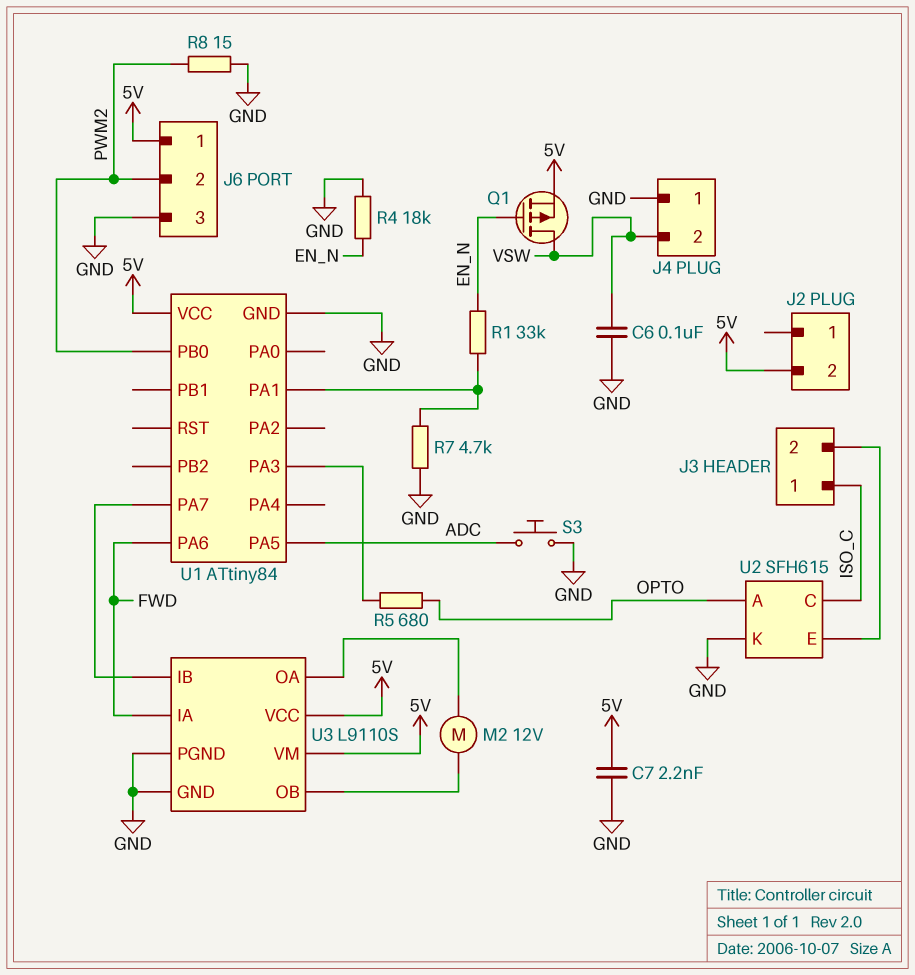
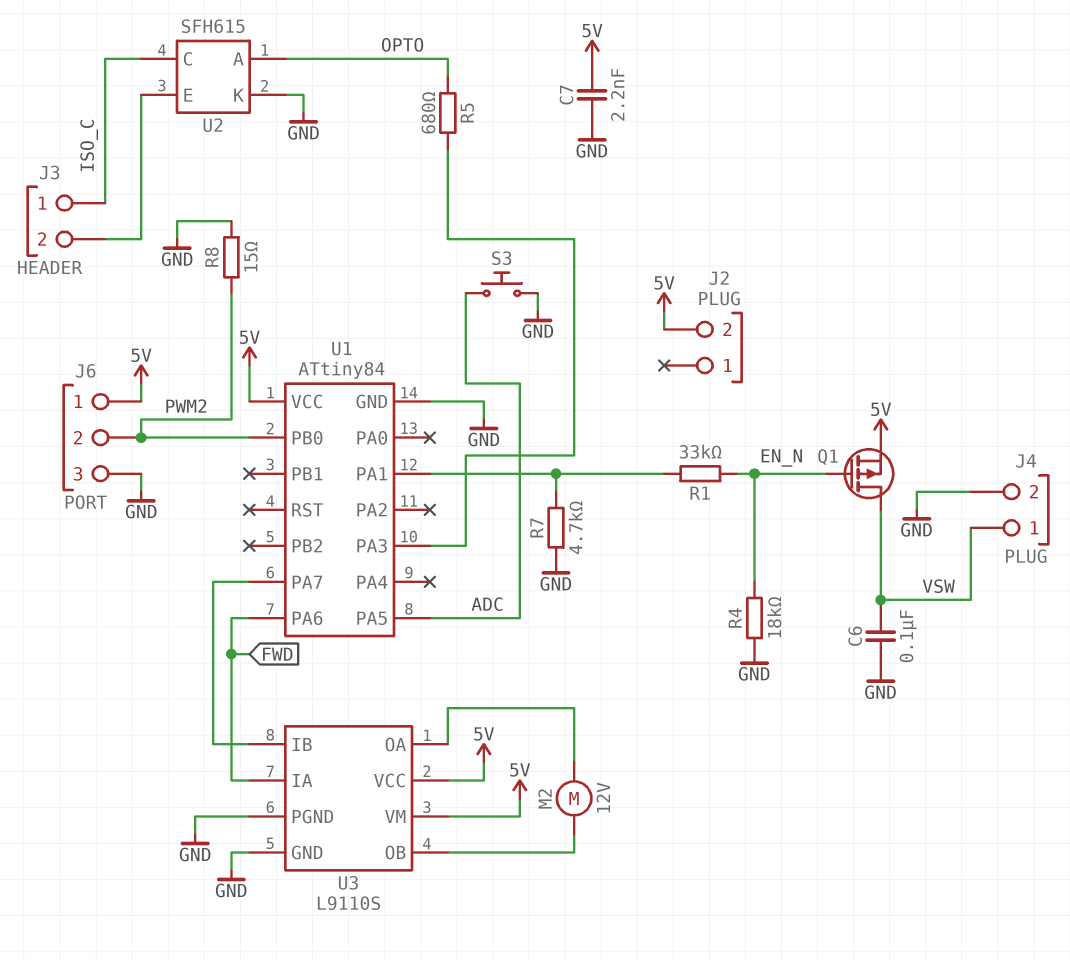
J4 pin 1: GND -> VSW
J4 pin 2: VSW -> GND

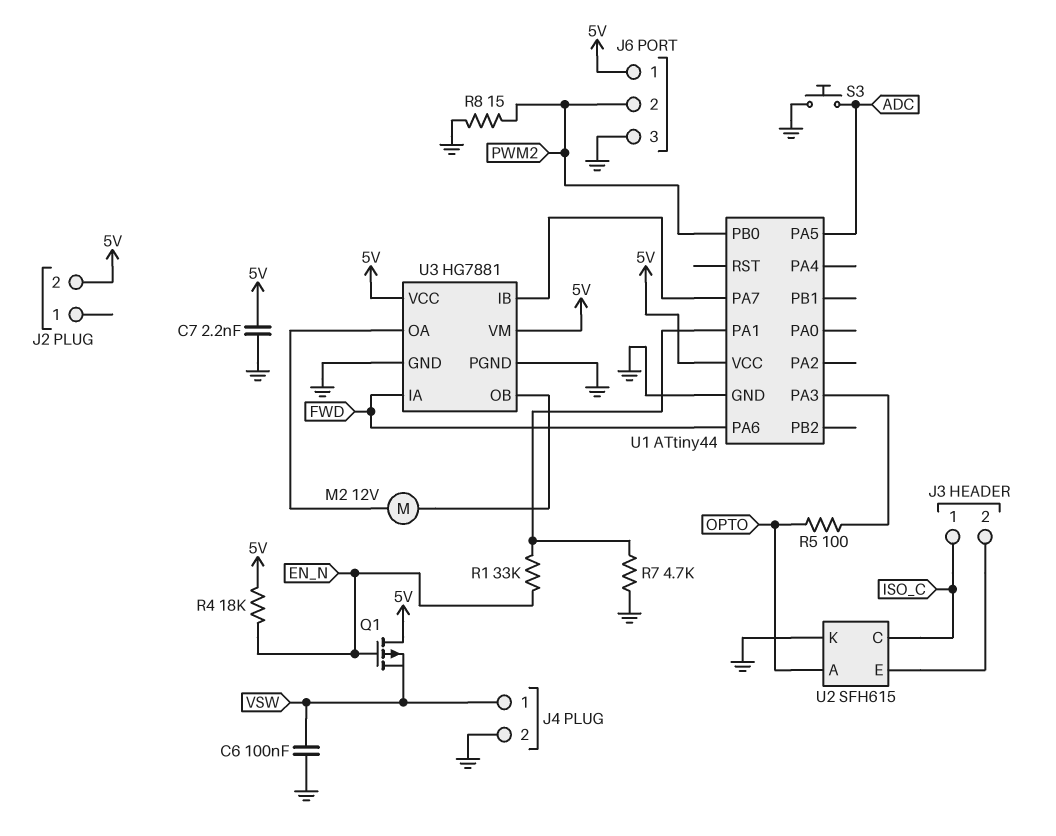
Q1: PMOS (G EN_N, D VSW, S 5V) -> PMOS (G EN_N, D 5V, S VSW)
R4: 18k (EN_N, GND) -> 18k (5V, EN_N)
R5: 680 (OPTO, U1/PA3) -> 100 (OPTO, U1/PA3)
U1: ATtiny84 -> ATtiny44
U3: L9110S -> HG7881

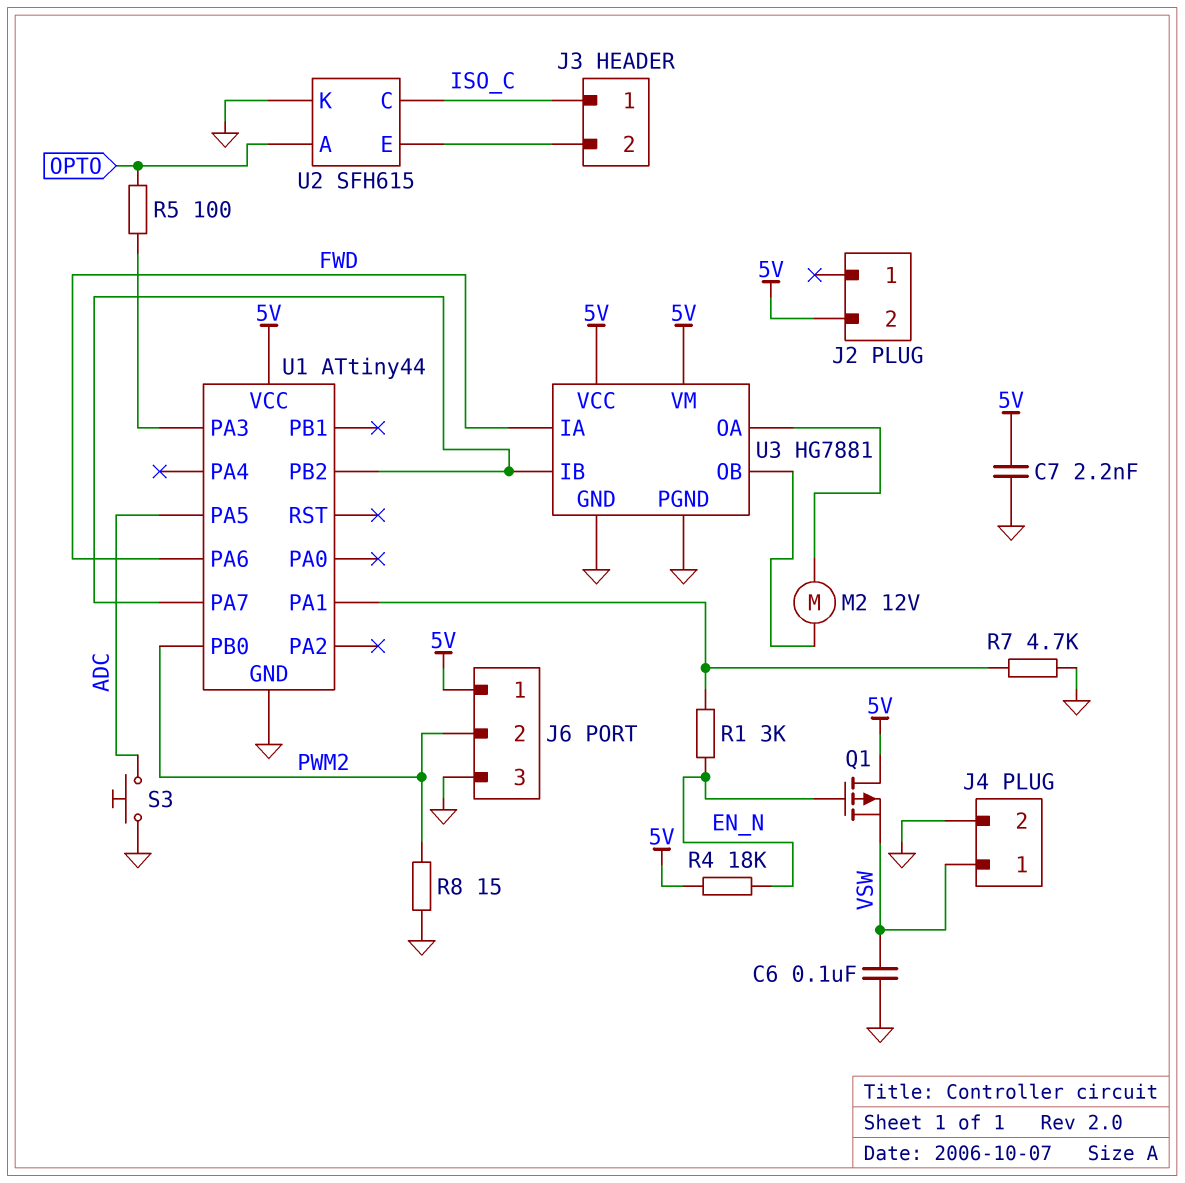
R1: 33k (EN_N, U1/PA1) -> 3k (EN_N, U1/PA1)
U1 pin PB2: none -> U1/PA7

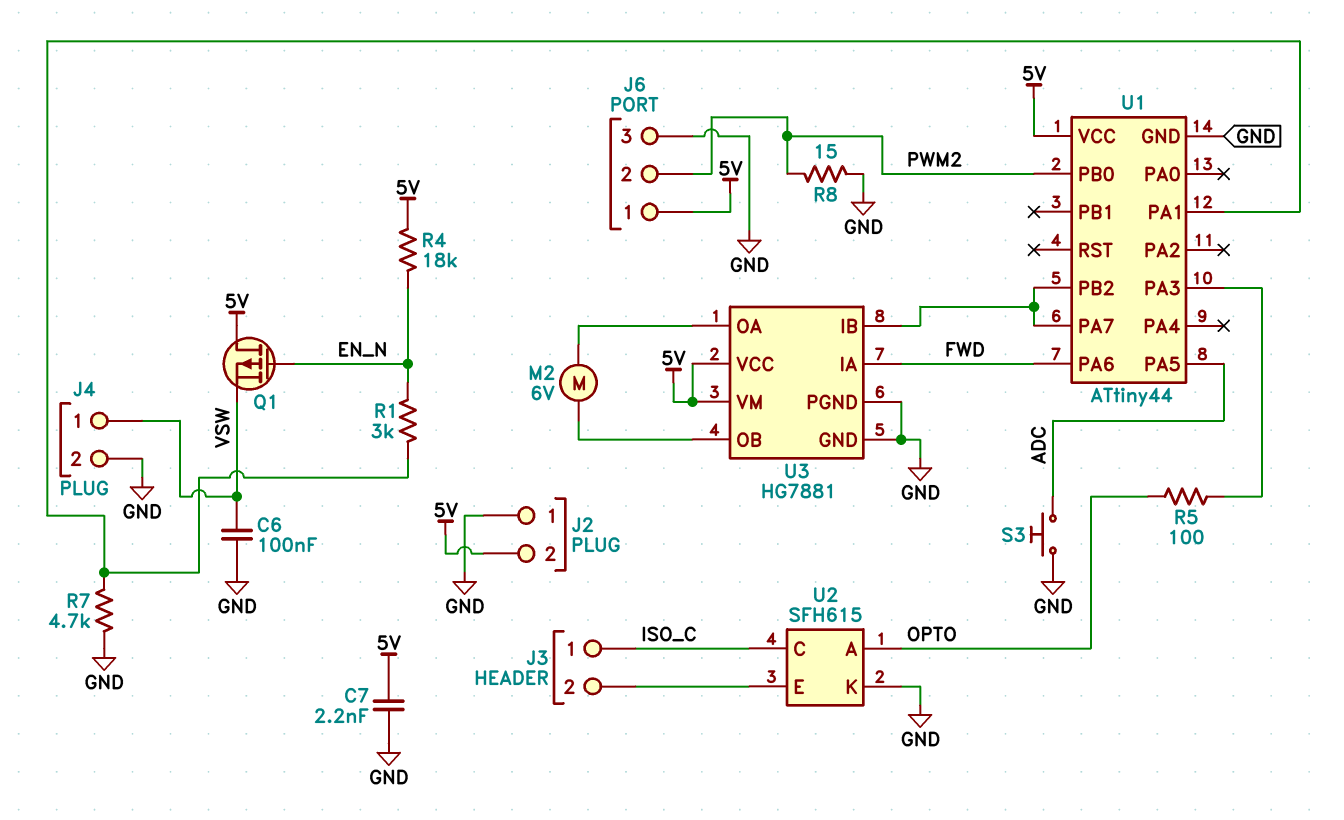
J2 pin 1: none -> GND
M2: motor 12V (U3/OA, U3/OB) -> motor 6V (U3/OA, U3/OB)

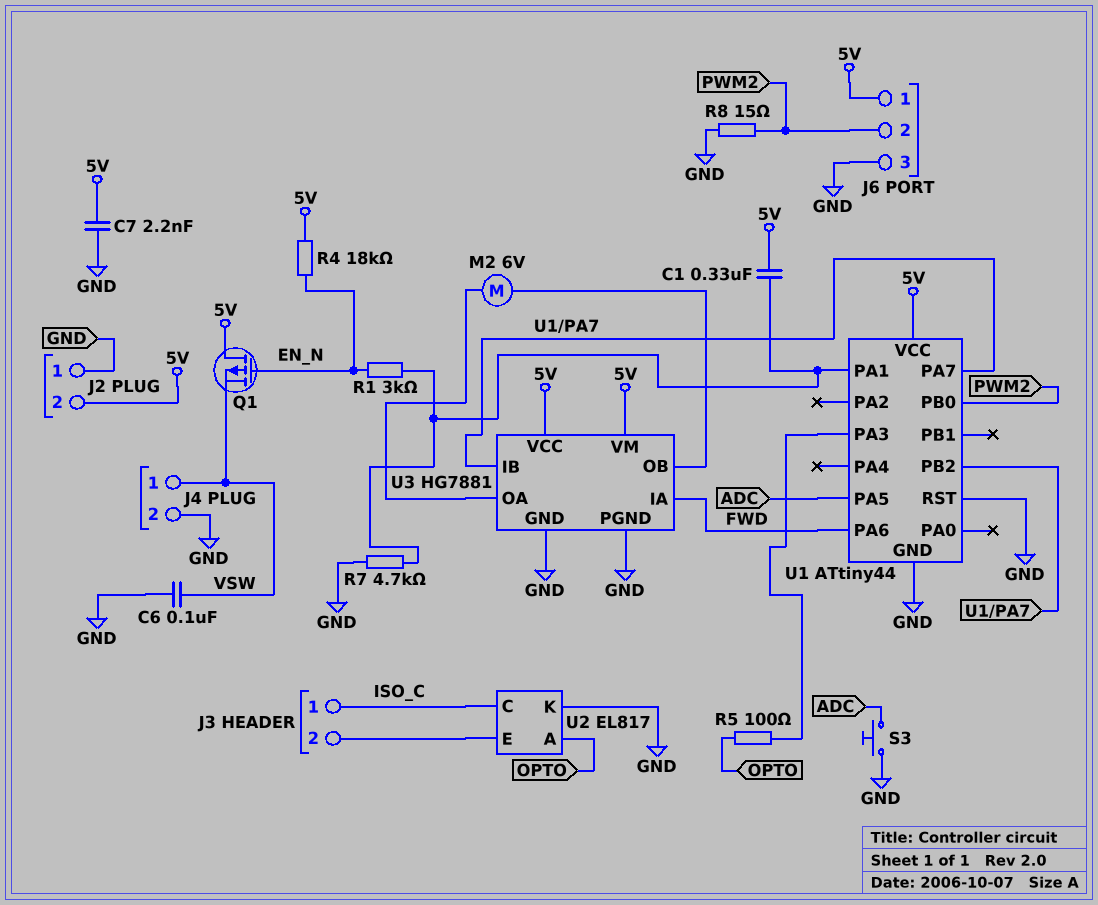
C1: none -> 330nF (5V, U1/PA1)
U1 pin RST: none -> GND
U2: SFH615 -> EL817

